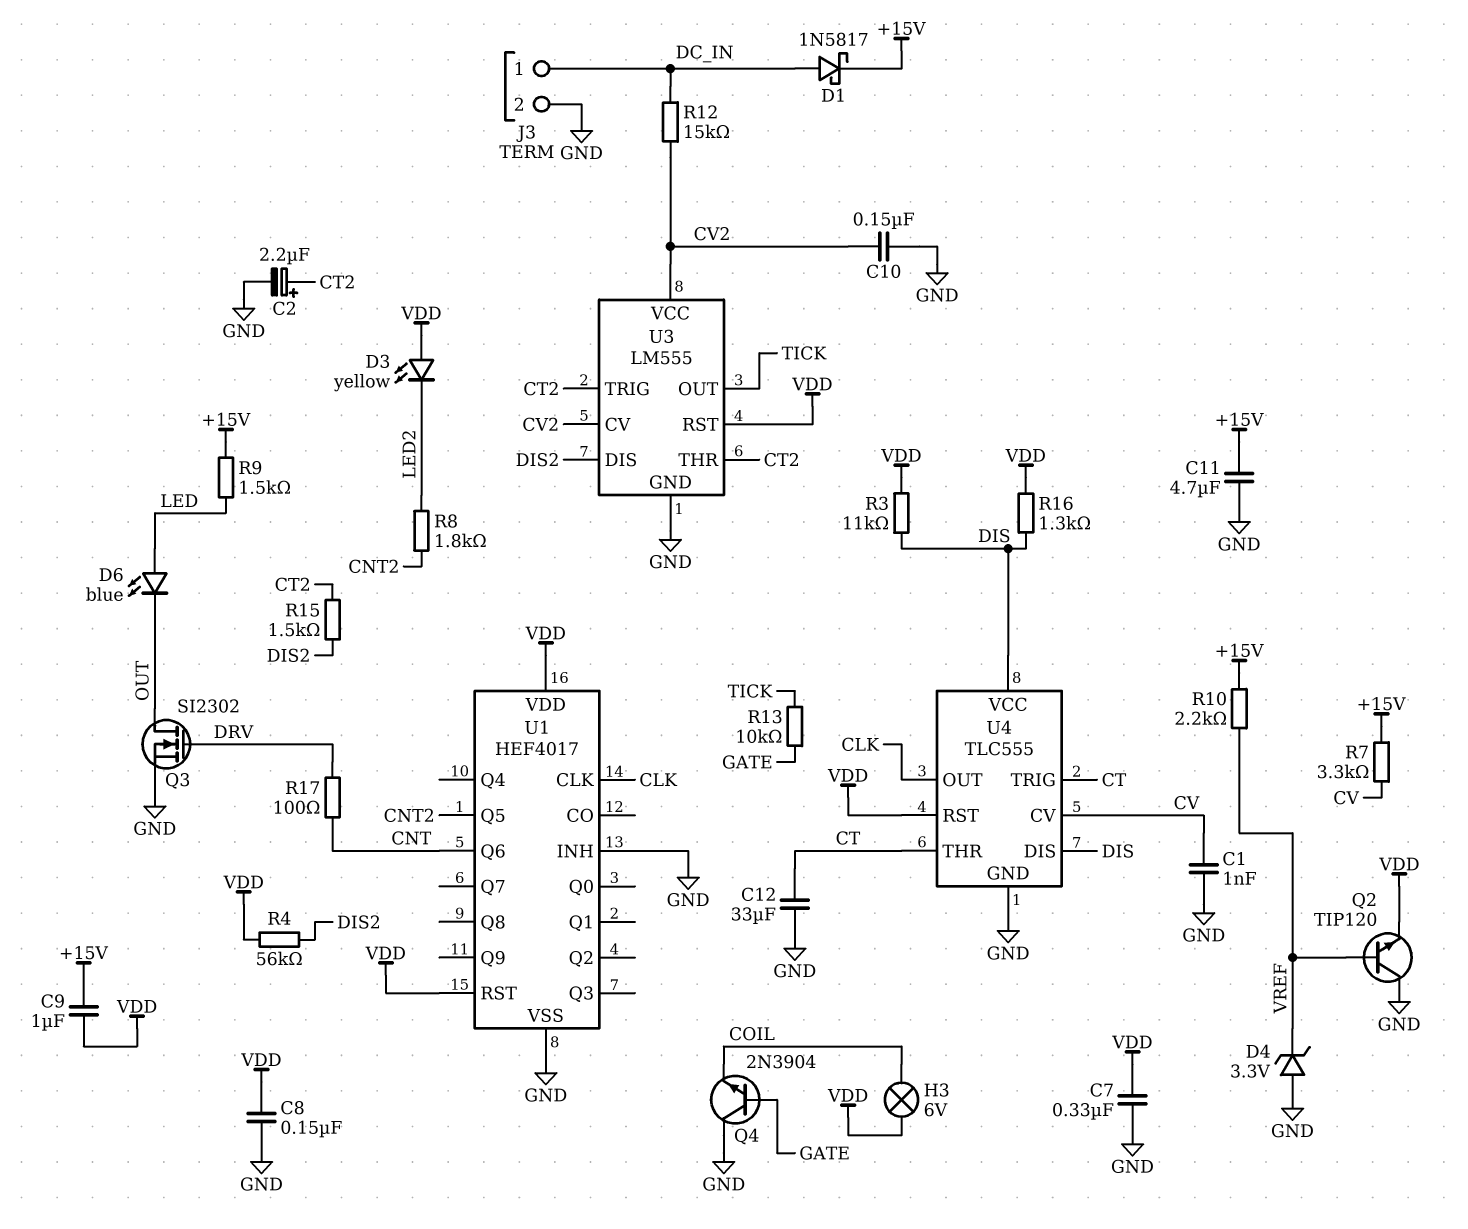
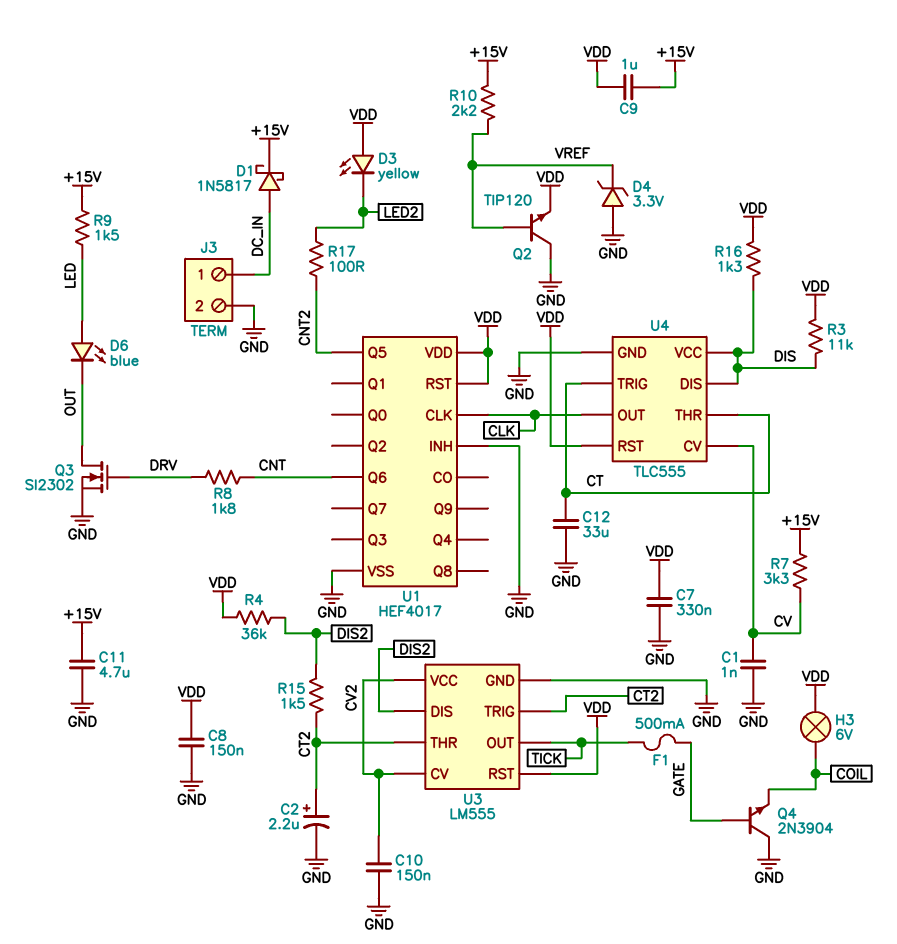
F1: none -> 500mA (GATE, TICK)
R4: 56k (DIS2, VDD) -> 36k (DIS2, VDD)
R8: 1.8k (CNT2, LED2) -> 1.8k (CNT, DRV)
R12: 15k (CV2, DC_IN) -> none
R13: 10k (GATE, TICK) -> none
R17: 100 (CNT, DRV) -> 100 (CNT2, LED2)

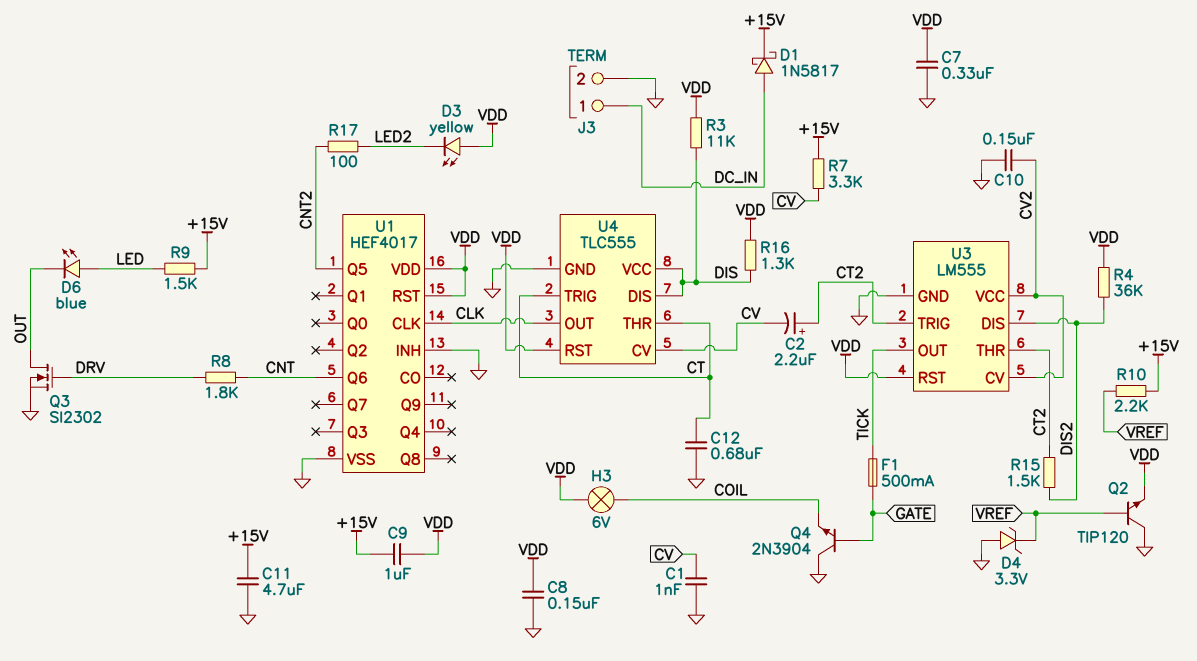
C2: 2.2uF (plus CT2, minus GND) -> 2.2uF (plus CT2, minus CV)
C12: 33uF (CT, GND) -> 680nF (CT, GND)

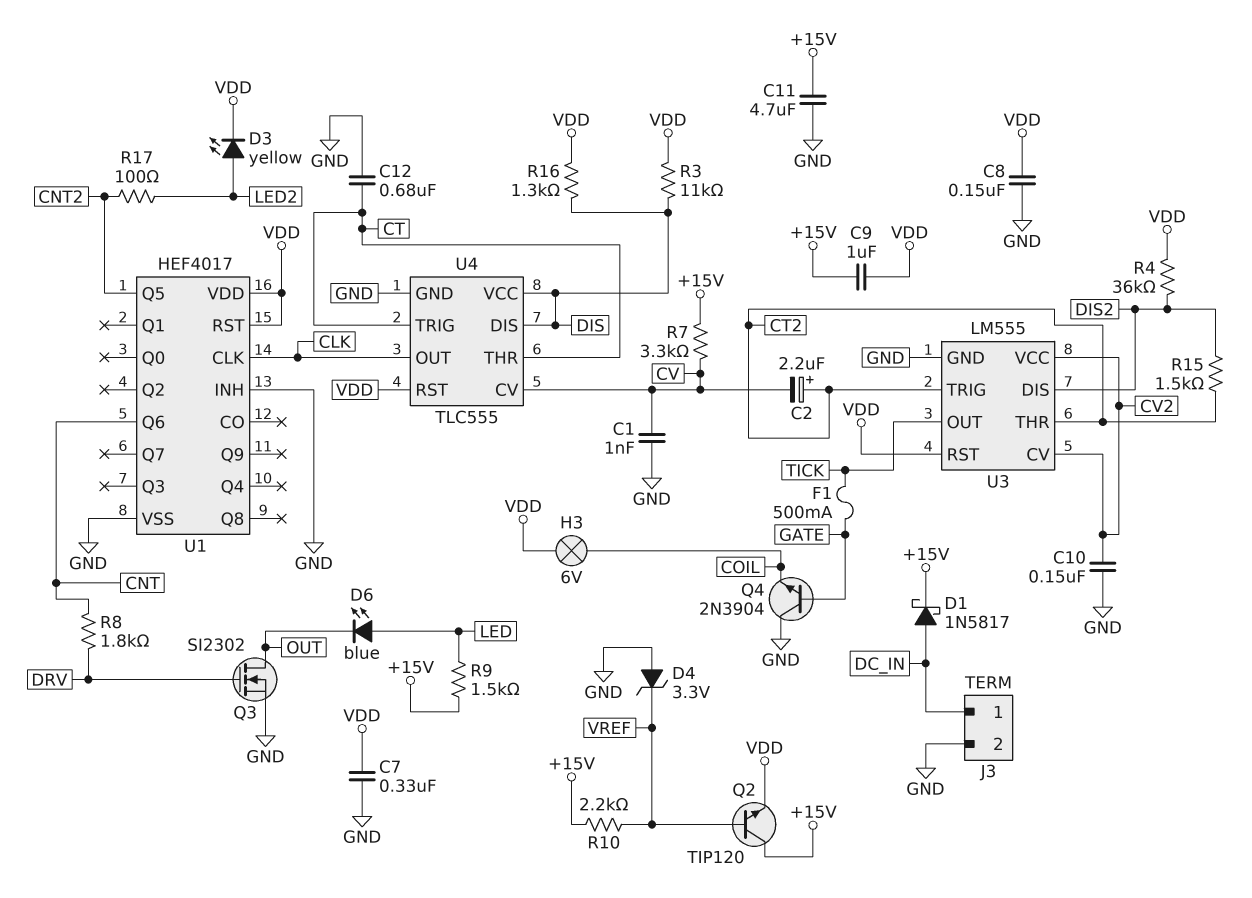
D3: LED yellow (A VDD, K LED2) -> LED yellow (A LED2, K VDD)
Q2: NPN TIP120 (B VREF, C GND, E VDD) -> NPN TIP120 (B VREF, C +15V, E VDD)

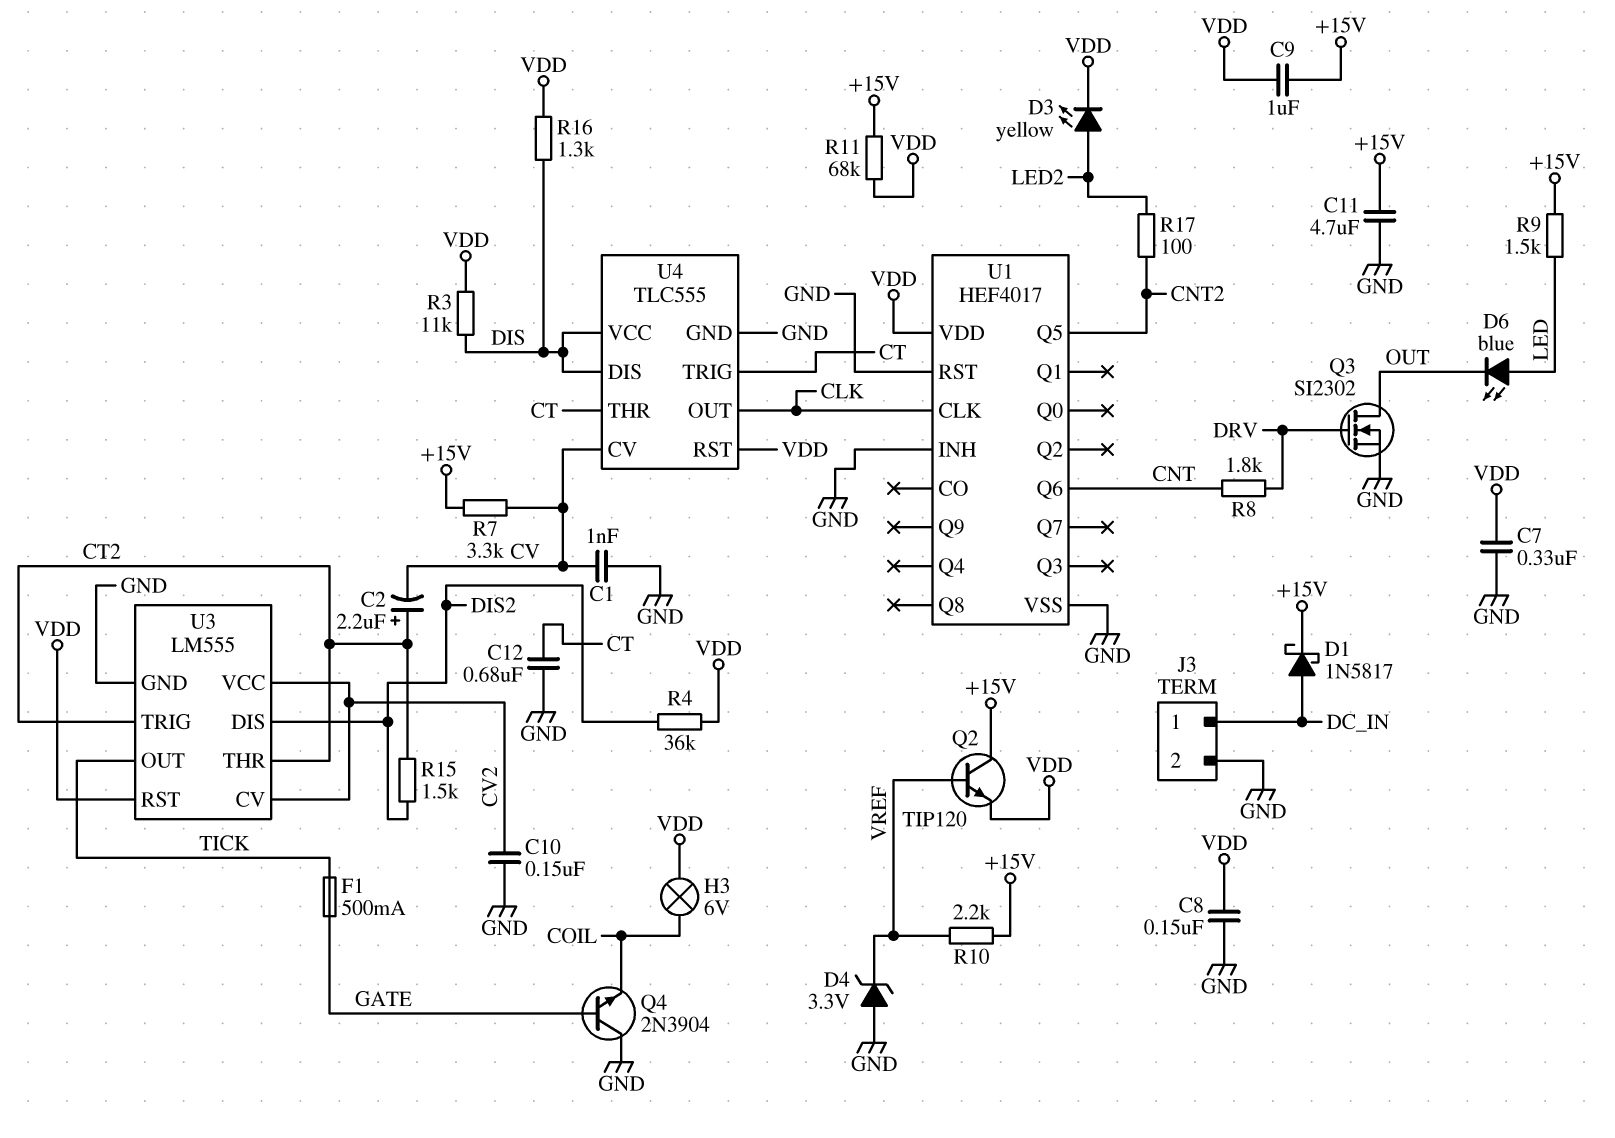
R11: none -> 68k (+15V, VDD)
U1 pin RST: VDD -> GND

